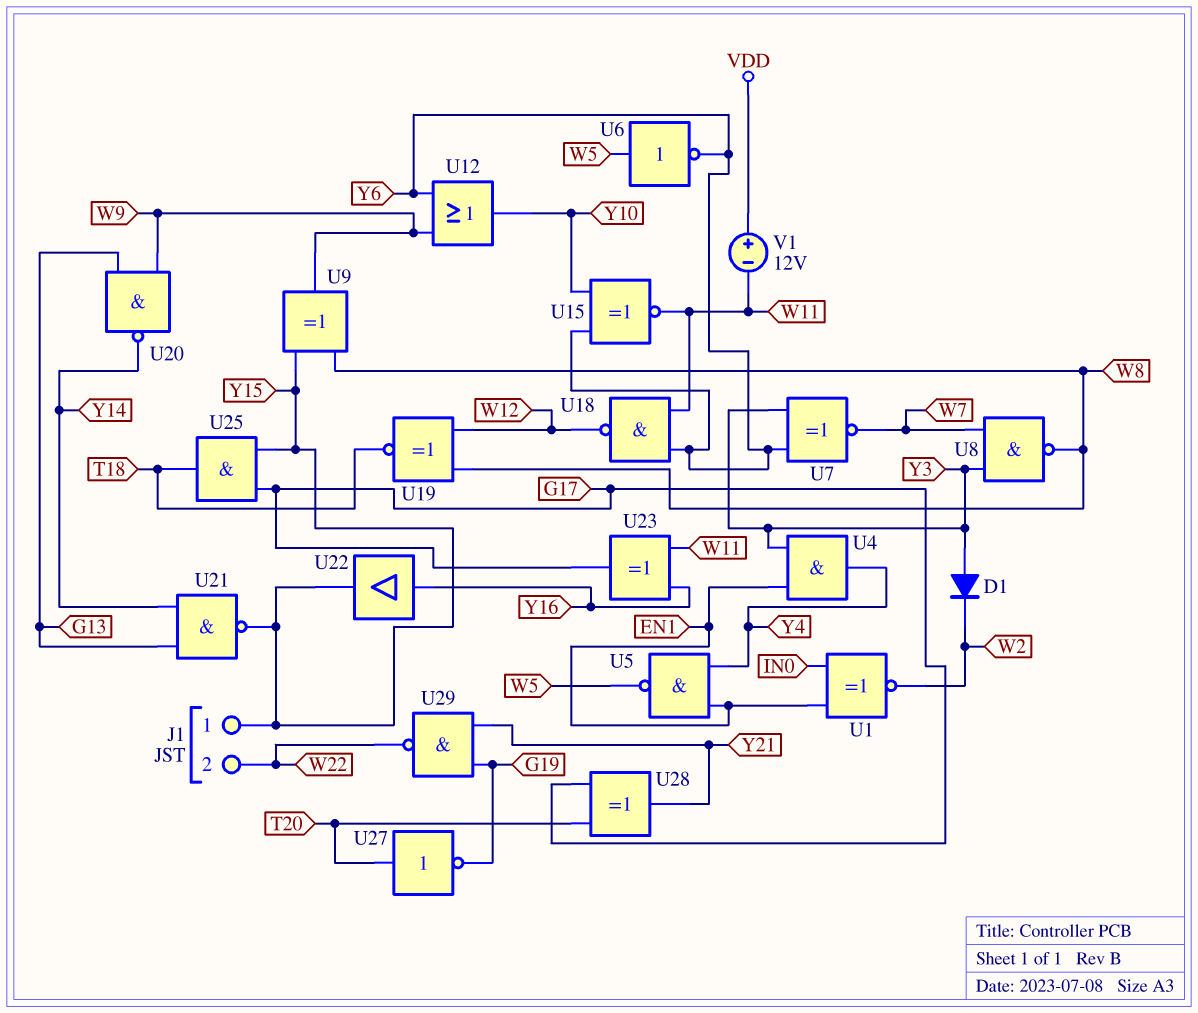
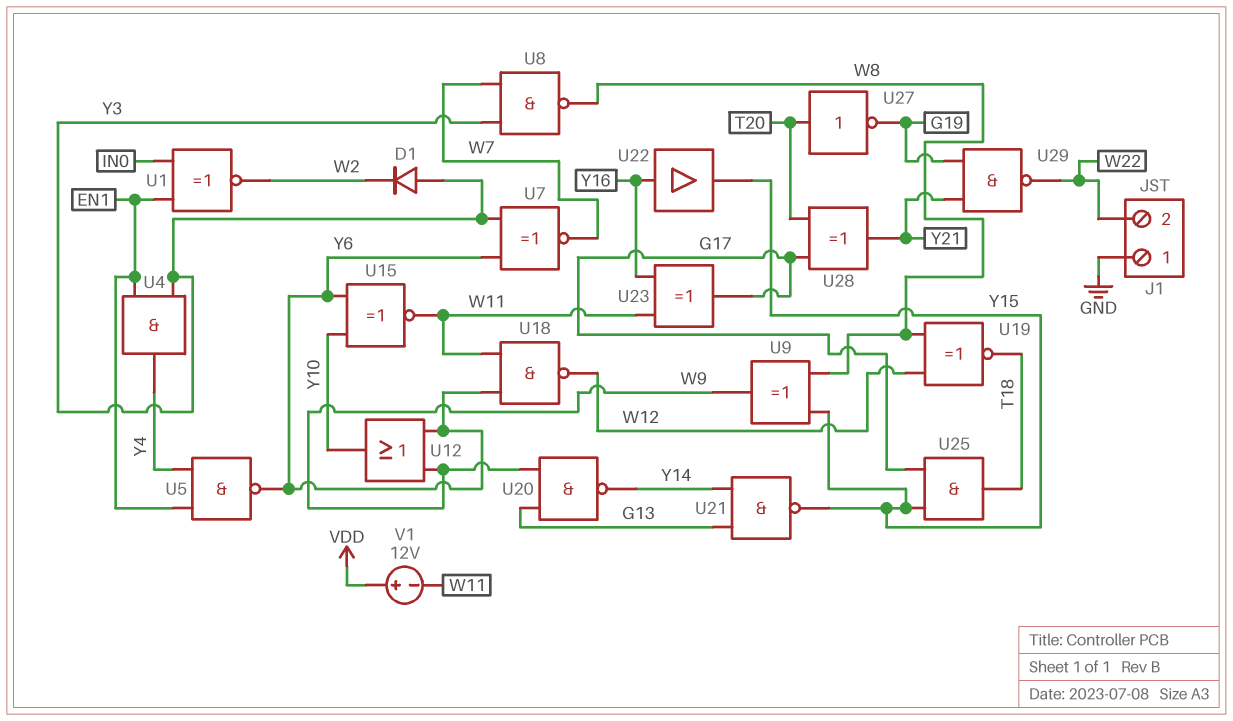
J1 pin 1: Y15 -> GND
U5: NAND (in EN1, in Y4, out W5) -> NAND (in EN1, in Y4, out Y6)
U6: NOT (in W5, out Y6) -> none

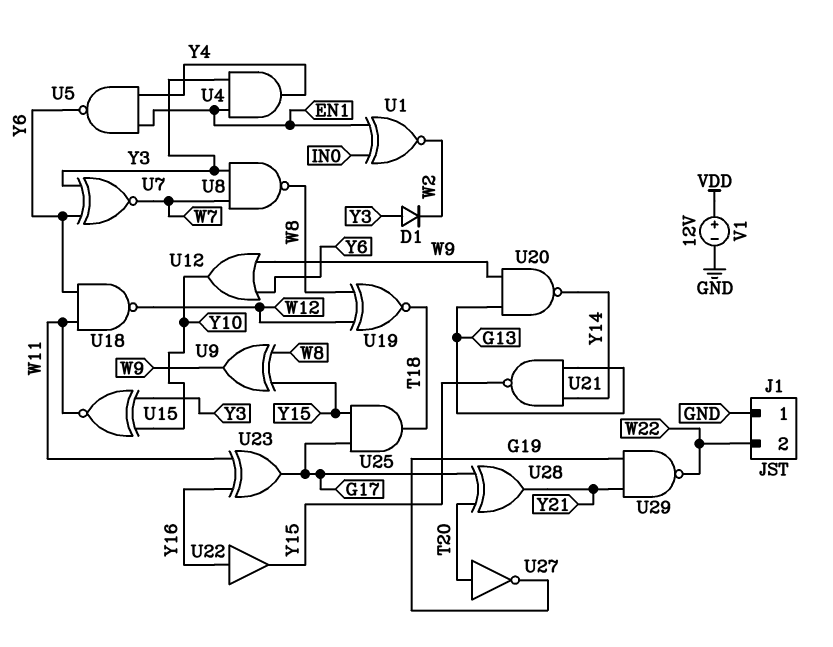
U15: XNOR (in Y6, in Y10, out W11) -> XNOR (in Y3, in Y10, out W11)
V1: 12V (plus VDD, minus W11) -> 12V (plus VDD, minus GND)

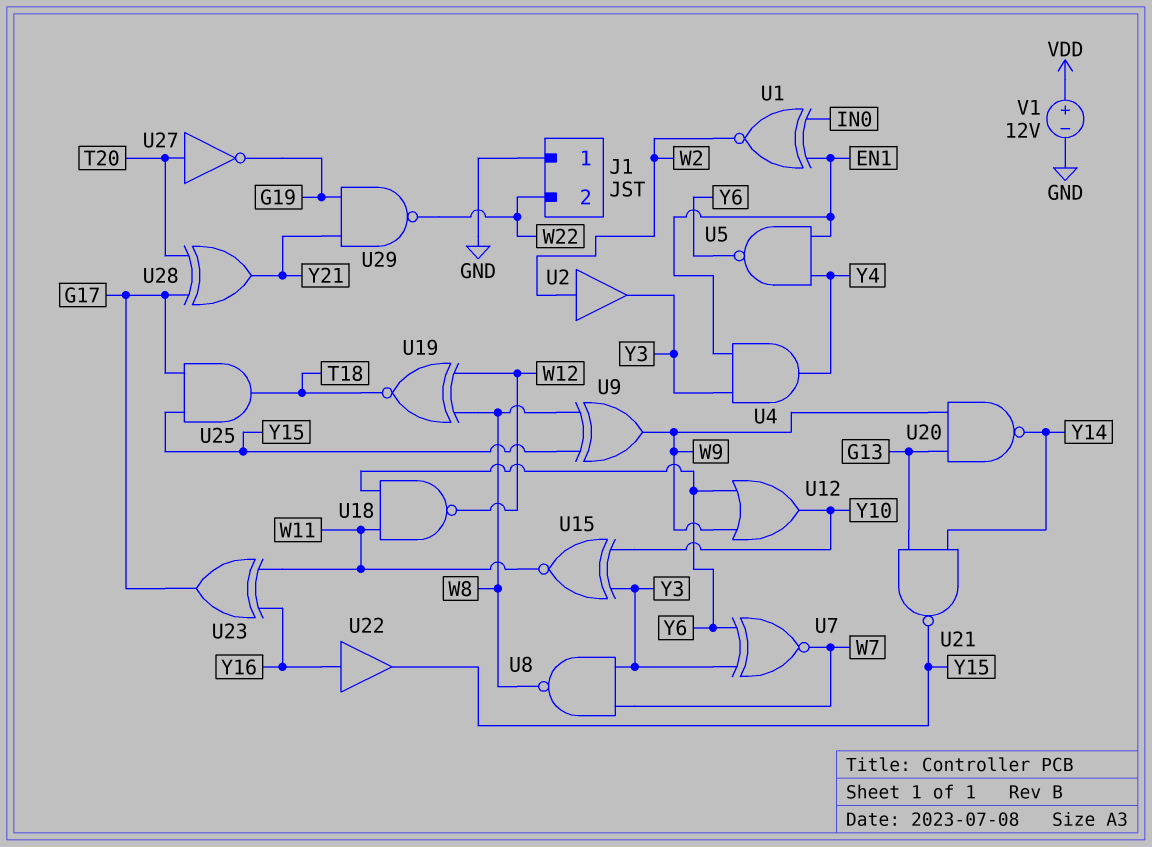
D1: diode (A Y3, K W2) -> none
U2: none -> buffer (in W2, out Y3)

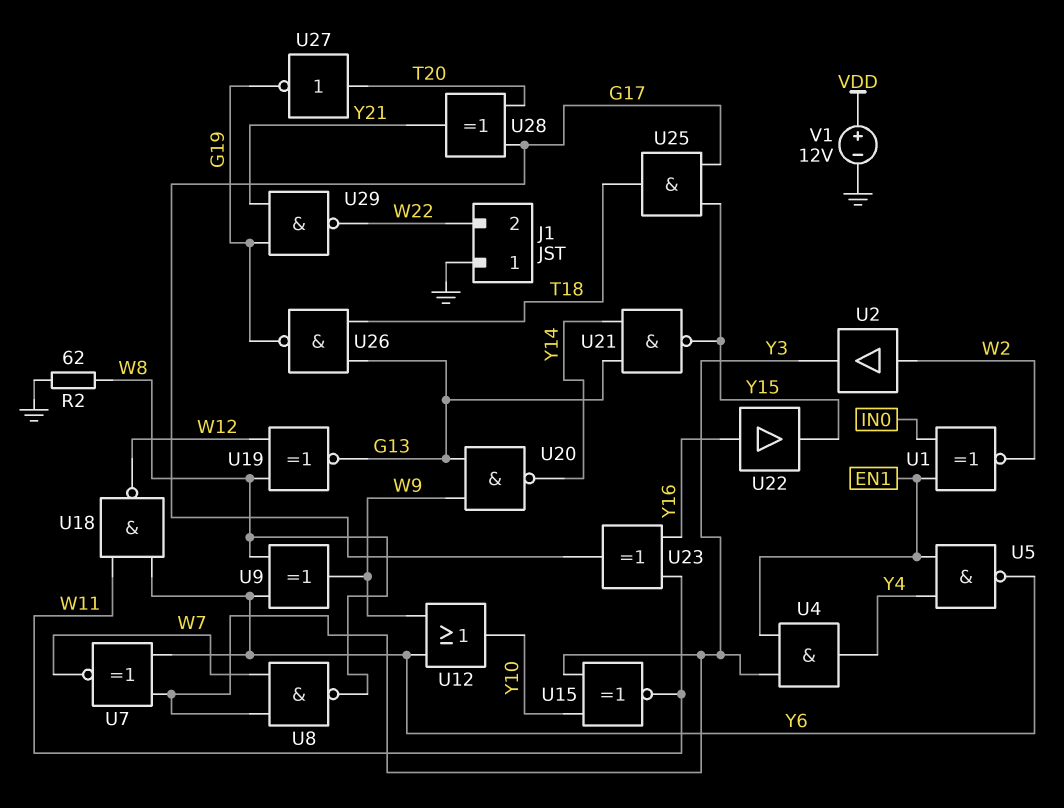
R2: none -> 62 (GND, W8)
U9: XOR (in W8, in Y15, out W9) -> XOR (in W8, in Y6, out W9)
U19: XNOR (in W8, in W12, out T18) -> XNOR (in W8, in W12, out G13)
U26: none -> NAND (in G13, in T18, out G19)

